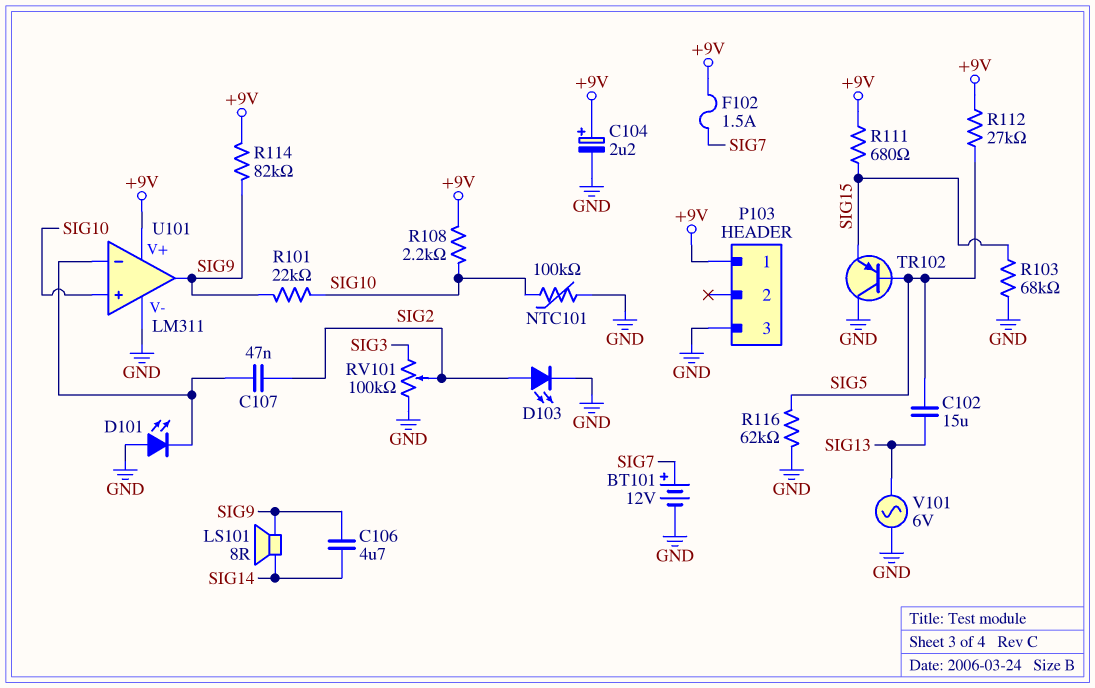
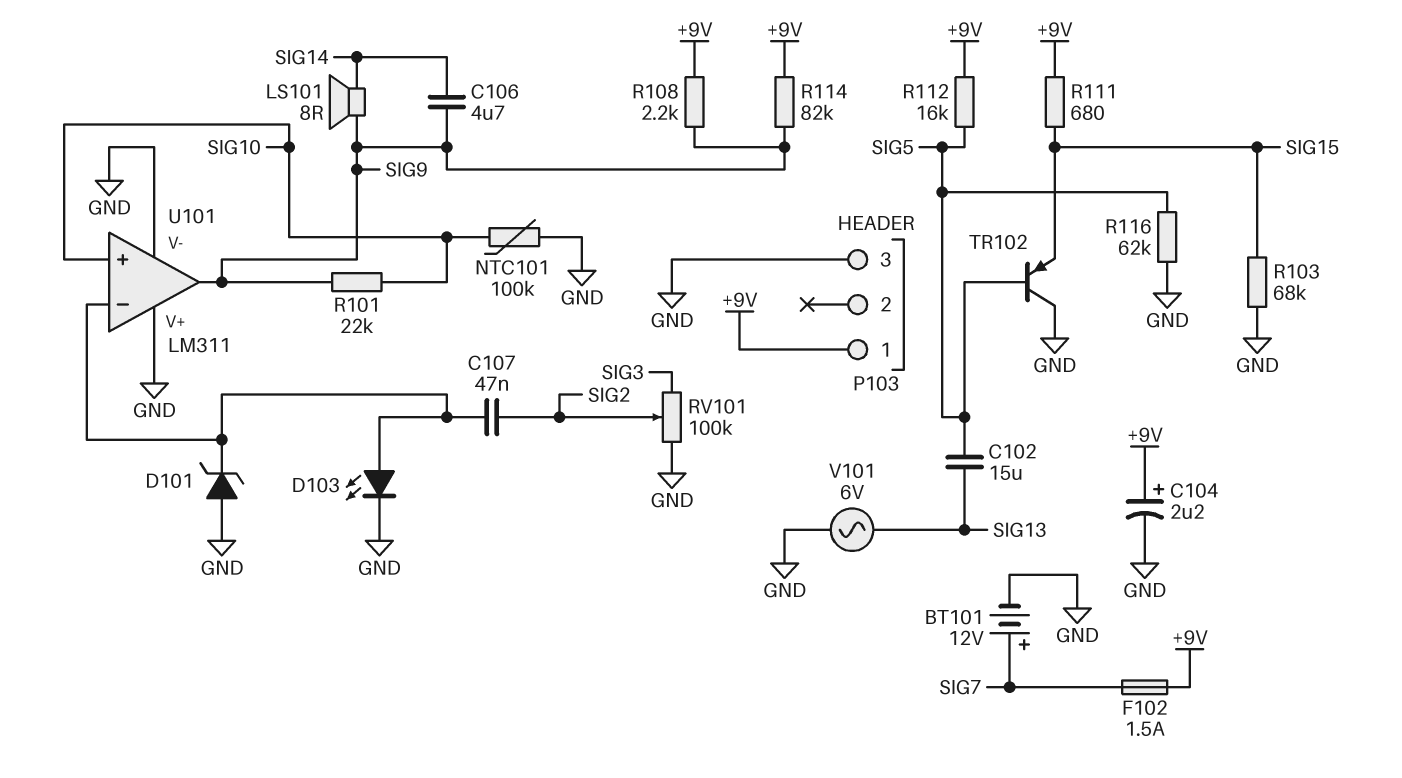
D101: LED (A GND, K U101/in-) -> zener (A GND, K U101/in-)
D103: LED (A SIG2, K GND) -> LED (A U101/in-, K GND)
R108: 2.2k (+9V, SIG10) -> 2.2k (+9V, SIG9)
R112: 27k (+9V, SIG5) -> 16k (+9V, SIG5)
U101 pin V+: +9V -> GND

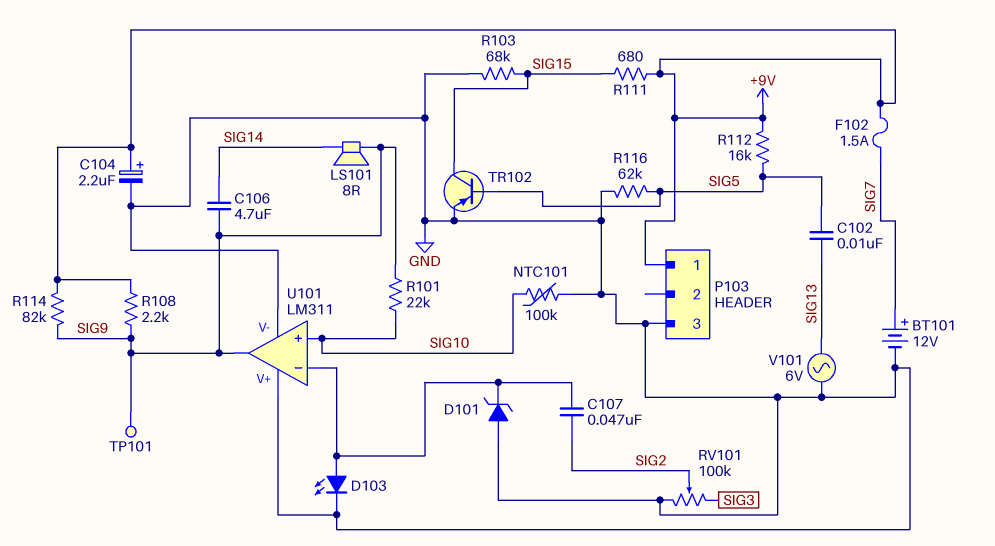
C102: 15uF (SIG5, SIG13) -> 10nF (SIG5, SIG13)
TP101: none -> test point (SIG9)
TR102: PNP (B SIG5, C GND, E SIG15) -> PNP (B SIG5, C SIG15, E GND)

